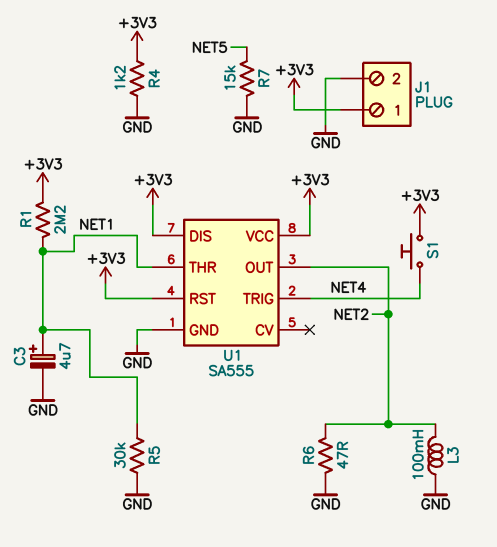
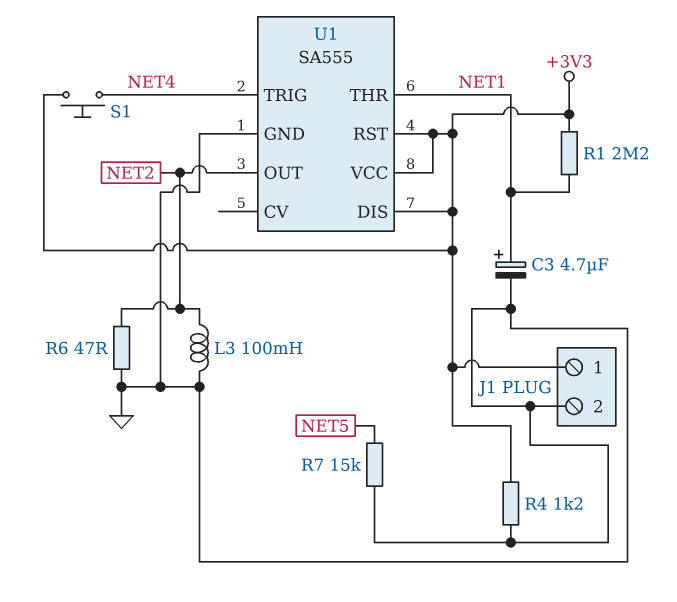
R5: 30k (GND, NET1) -> none

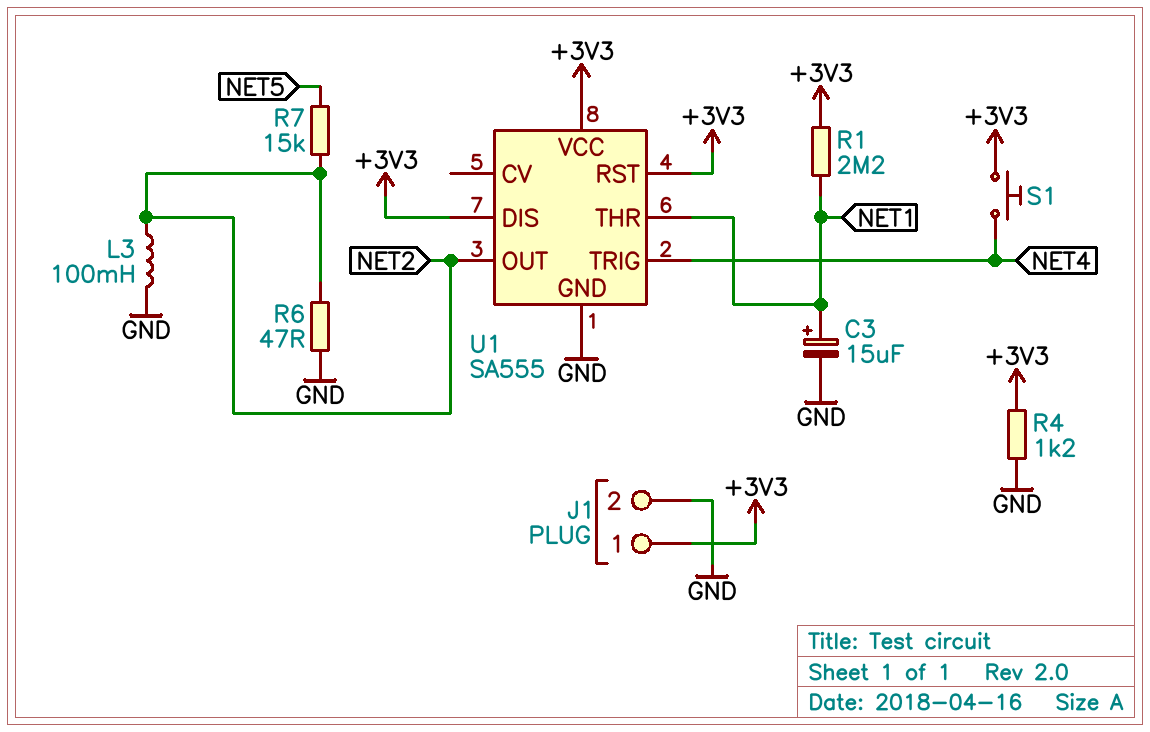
C3: 4.7uF (plus NET1, minus GND) -> 15uF (plus NET1, minus GND)
R7: 15k (GND, NET5) -> 15k (NET2, NET5)

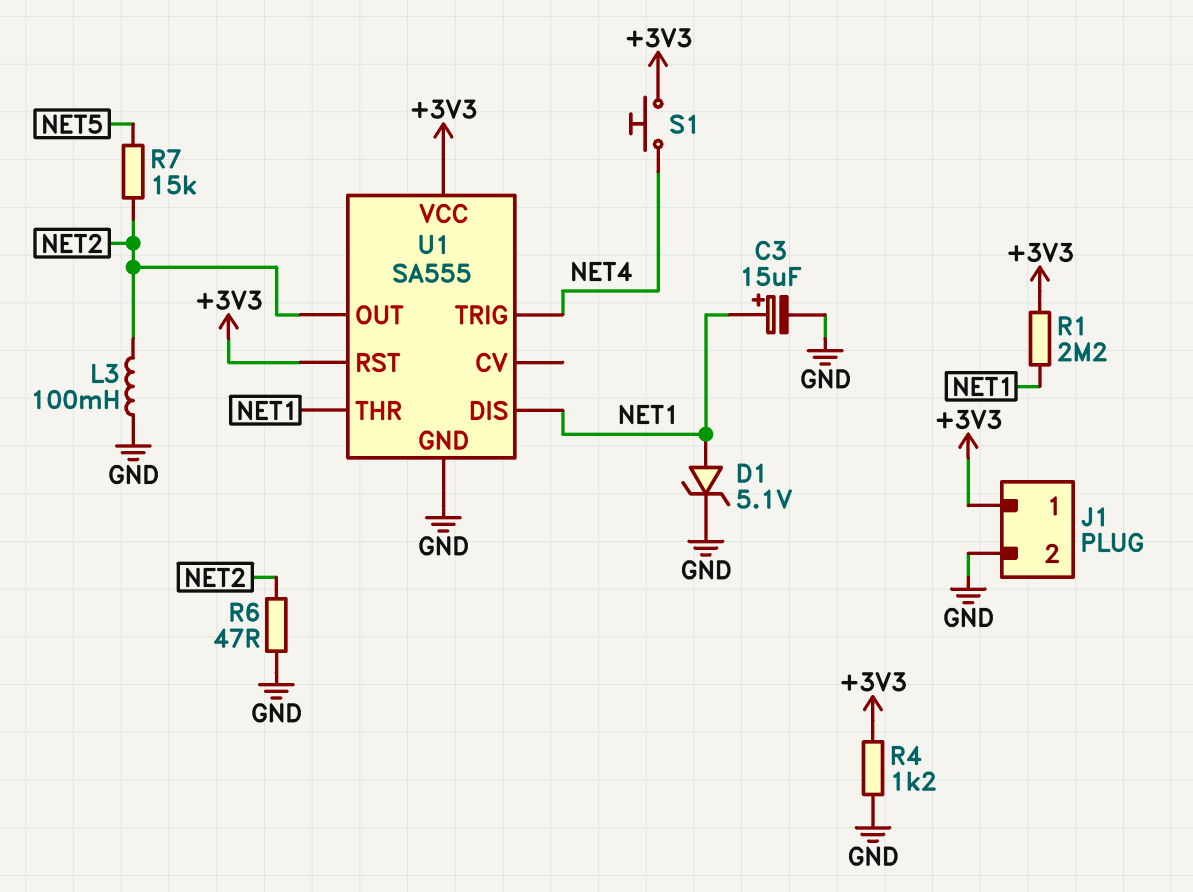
D1: none -> zener 5.1V (A NET1, K GND)
U1 pin DIS: +3V3 -> NET1

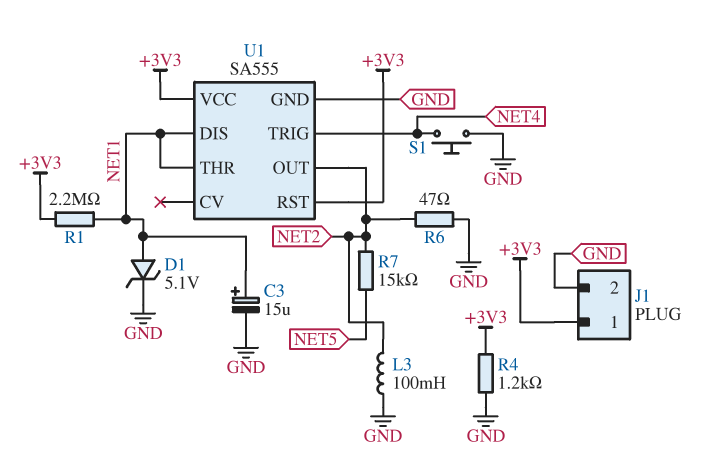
S1: button (+3V3, NET4) -> button (GND, NET4)

